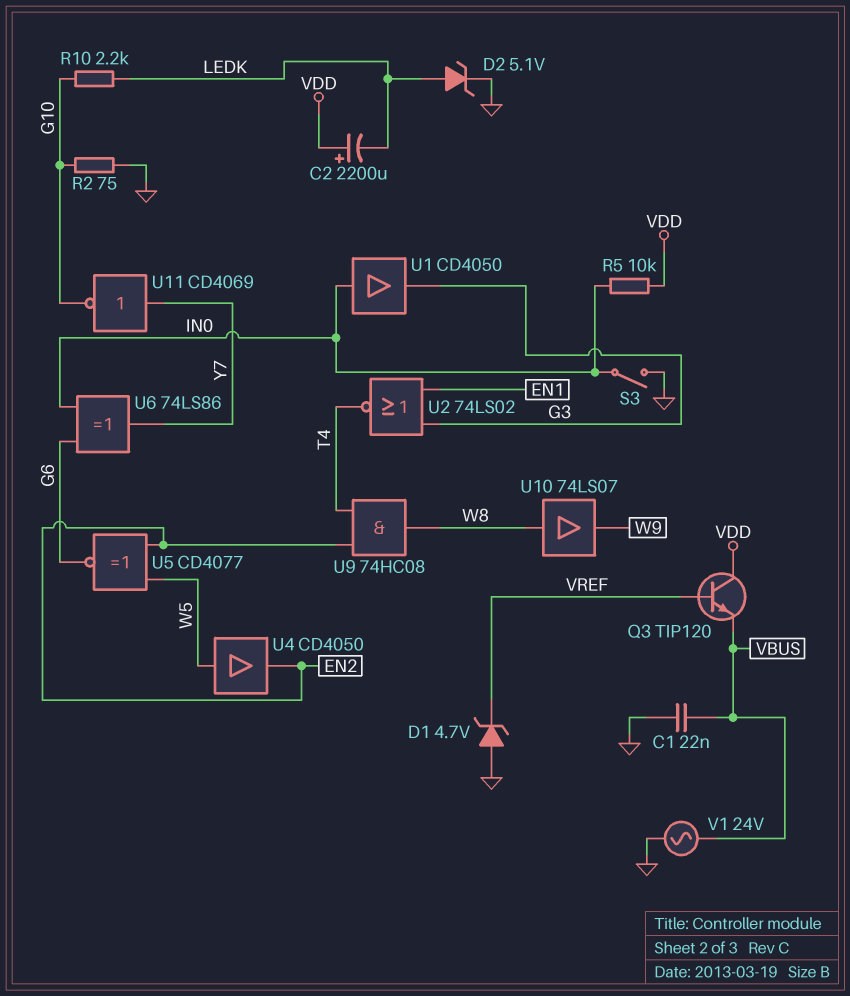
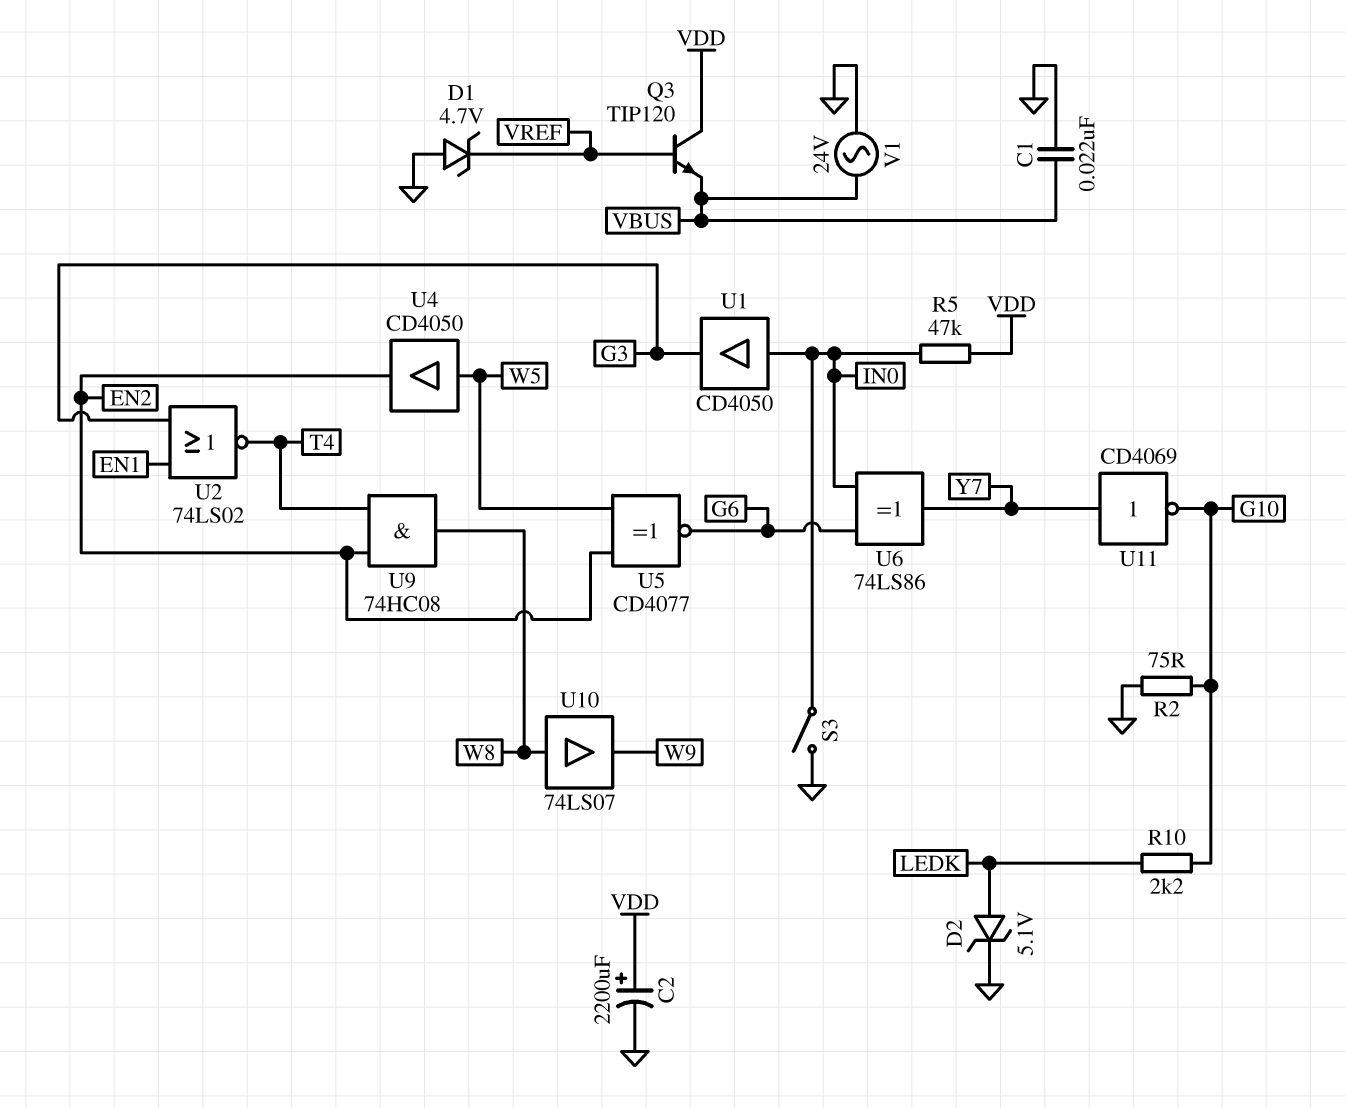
C2: 2200uF (plus VDD, minus LEDK) -> 2200uF (plus VDD, minus GND)
R5: 10k (IN0, VDD) -> 47k (IN0, VDD)

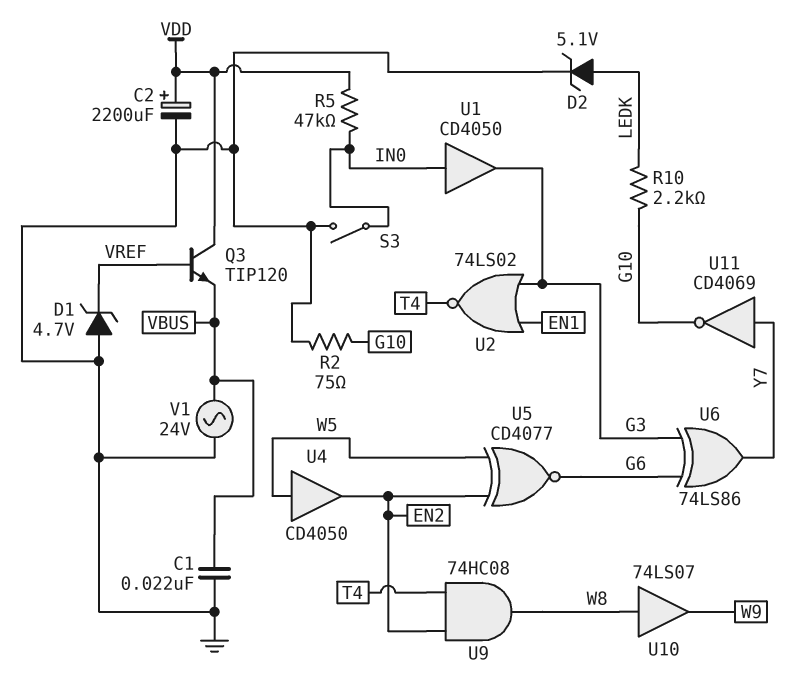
U6: XOR 74LS86 (in G6, in IN0, out Y7) -> XOR 74LS86 (in G3, in G6, out Y7)

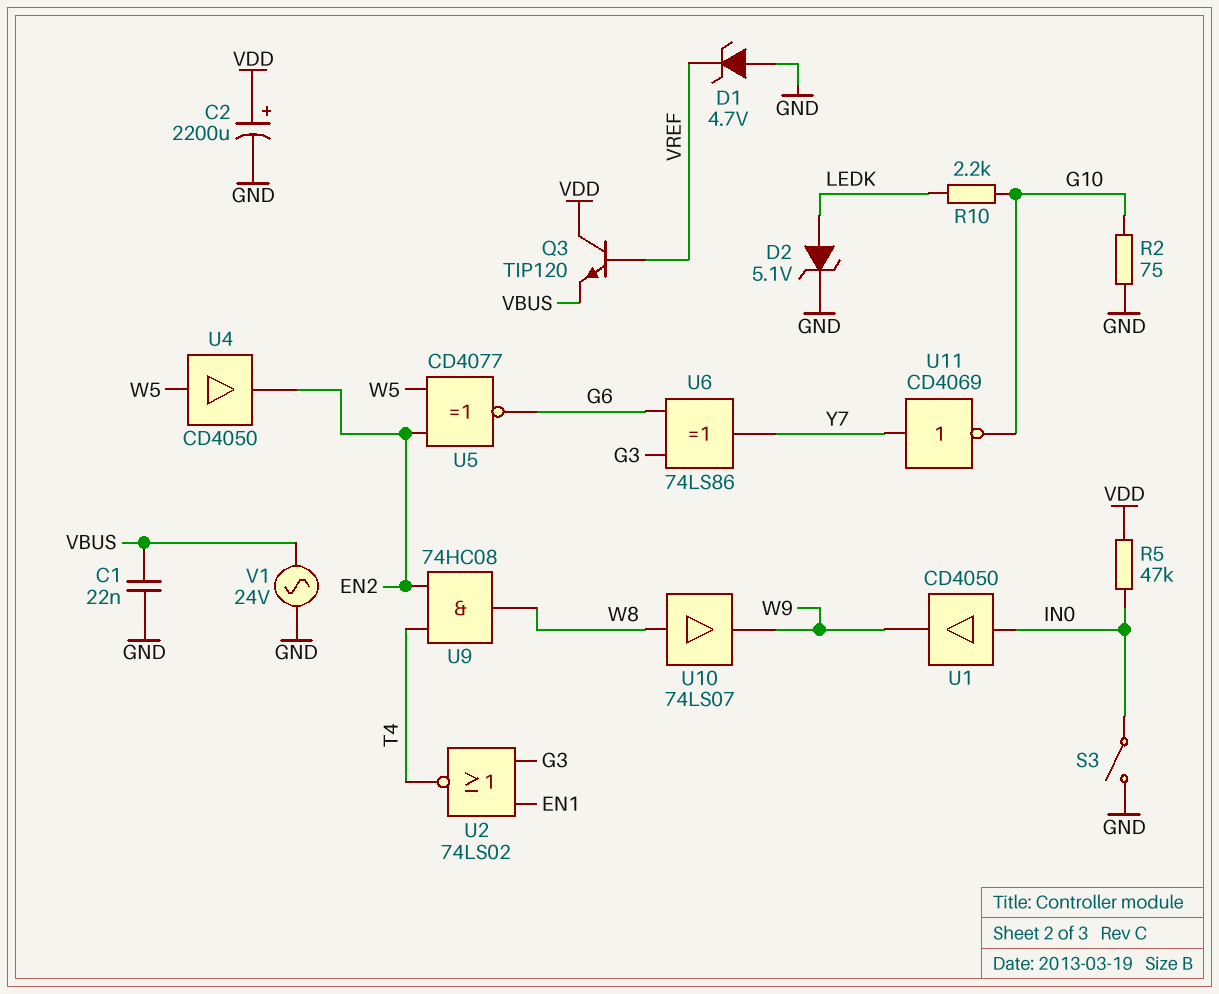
U1: buffer CD4050 (in IN0, out G3) -> buffer CD4050 (in IN0, out W9)

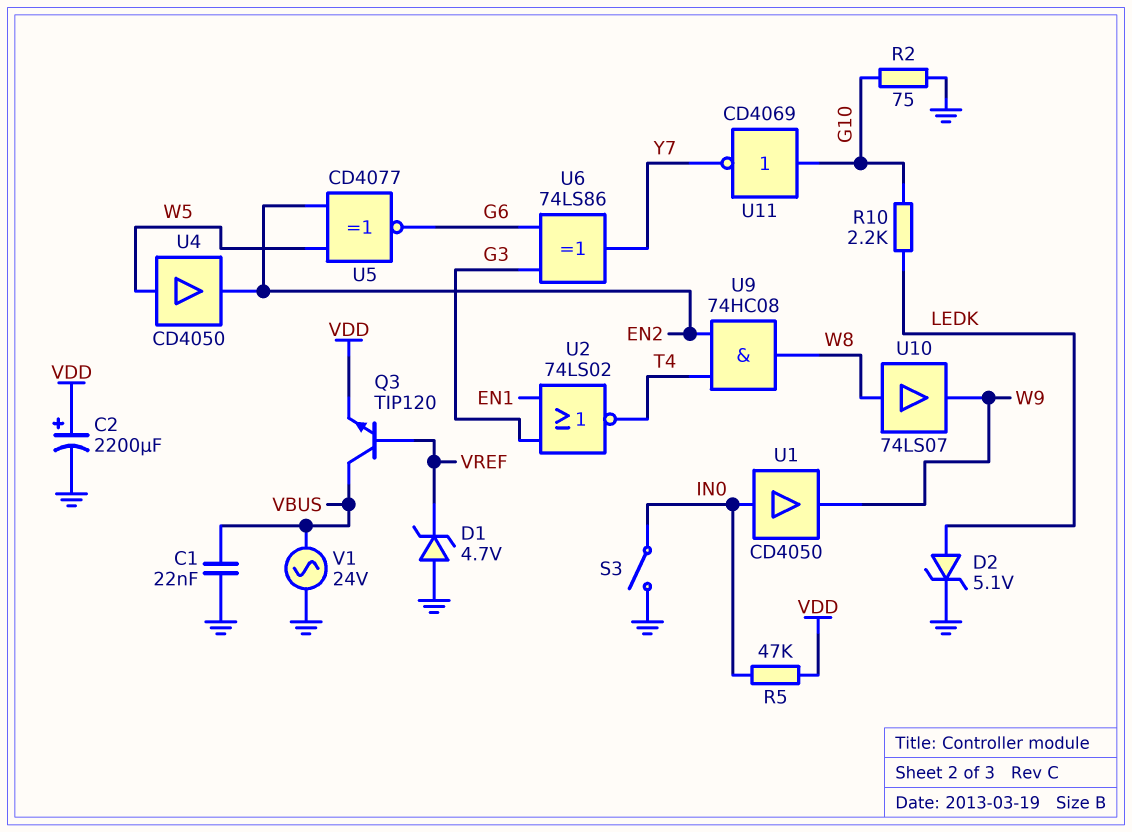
Q3: NPN TIP120 (B VREF, C VDD, E VBUS) -> NPN TIP120 (B VREF, C VBUS, E VDD)
U11: NOT CD4069 (in Y7, out G10) -> NOT CD4069 (in G10, out Y7)

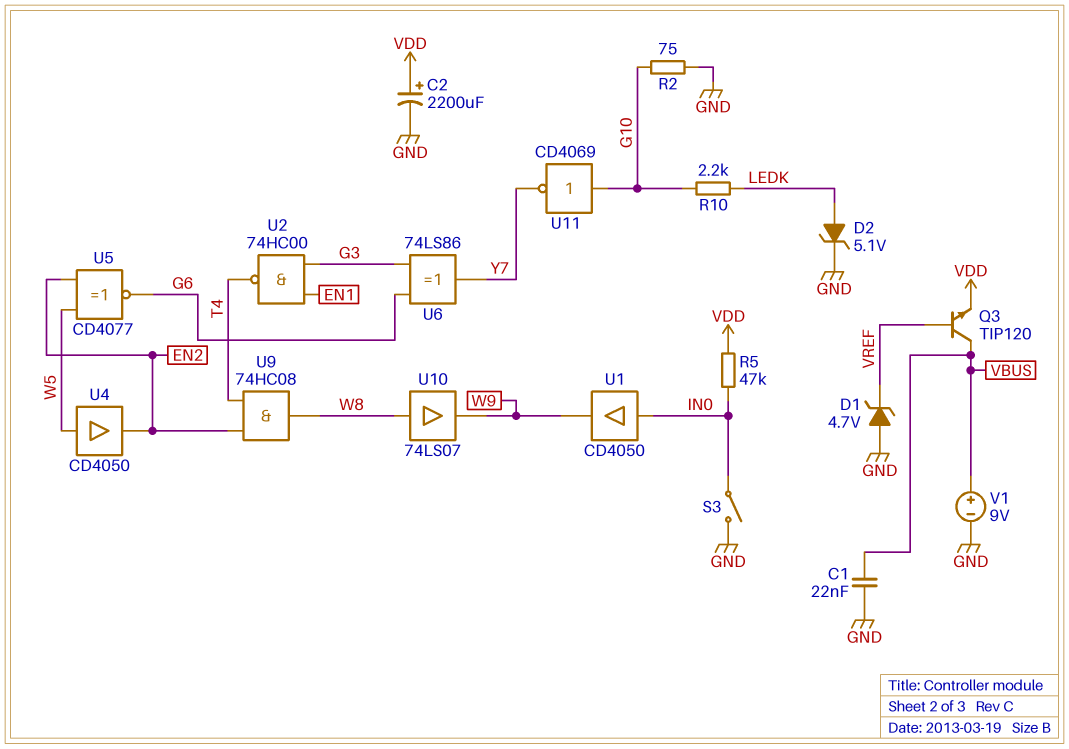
U2: NOR 74LS02 (in EN1, in G3, out T4) -> NAND 74HC00 (in EN1, in G3, out T4)
V1: AC 24V (GND, VBUS) -> 9V (plus VBUS, minus GND)

